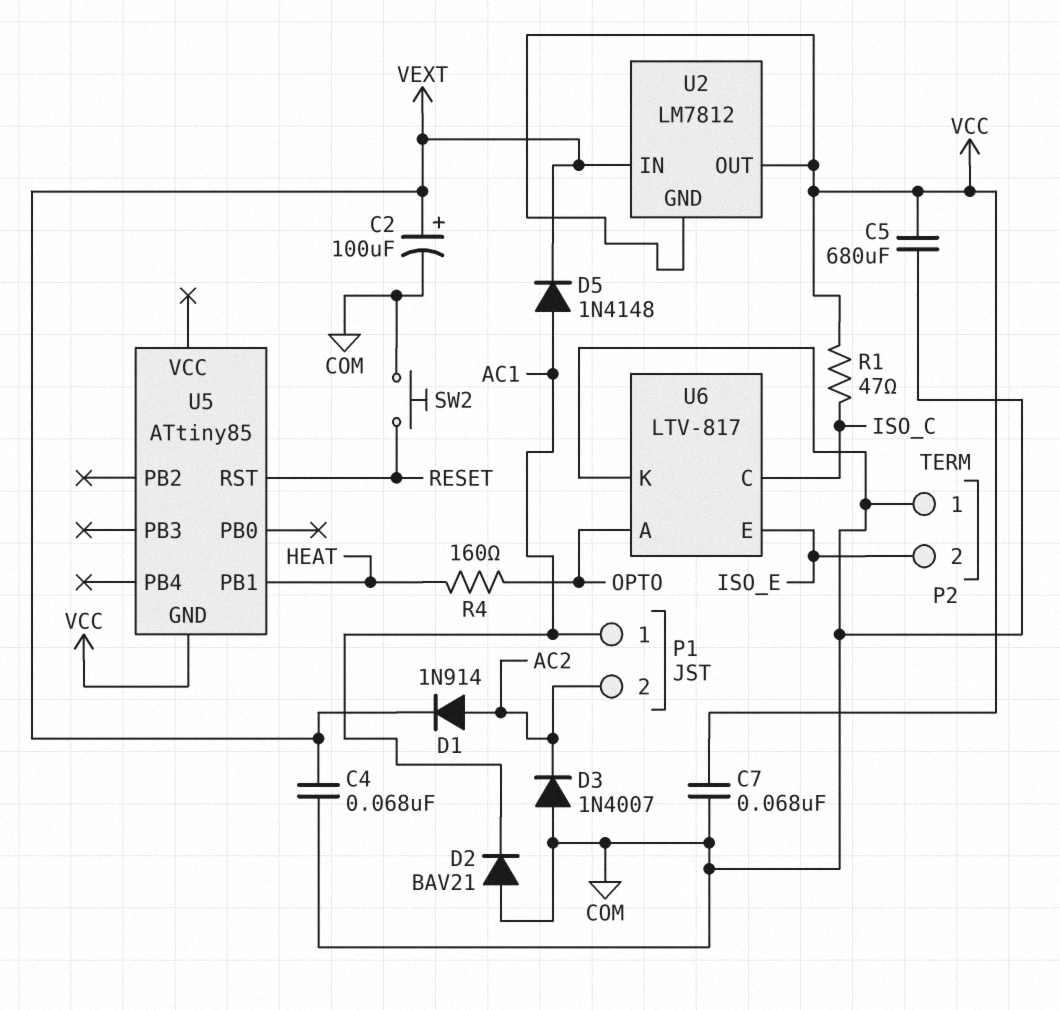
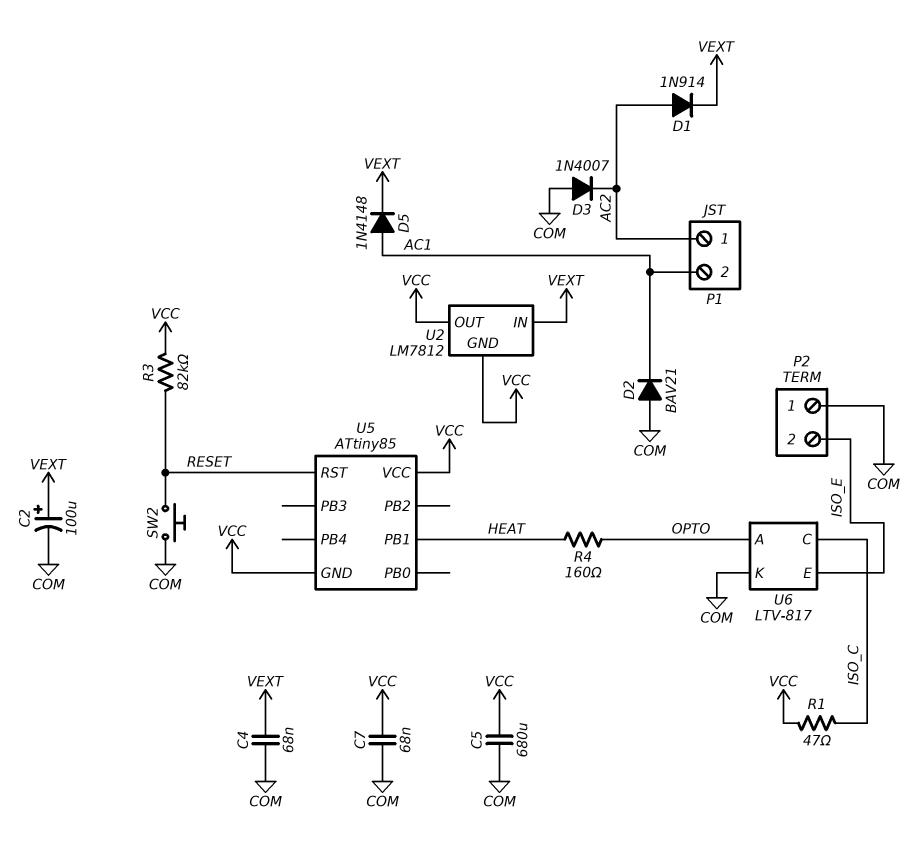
P1 pin 1: AC1 -> AC2
P1 pin 2: AC2 -> AC1
R3: none -> 82k (RESET, VCC)
U5 pin VCC: none -> VCC

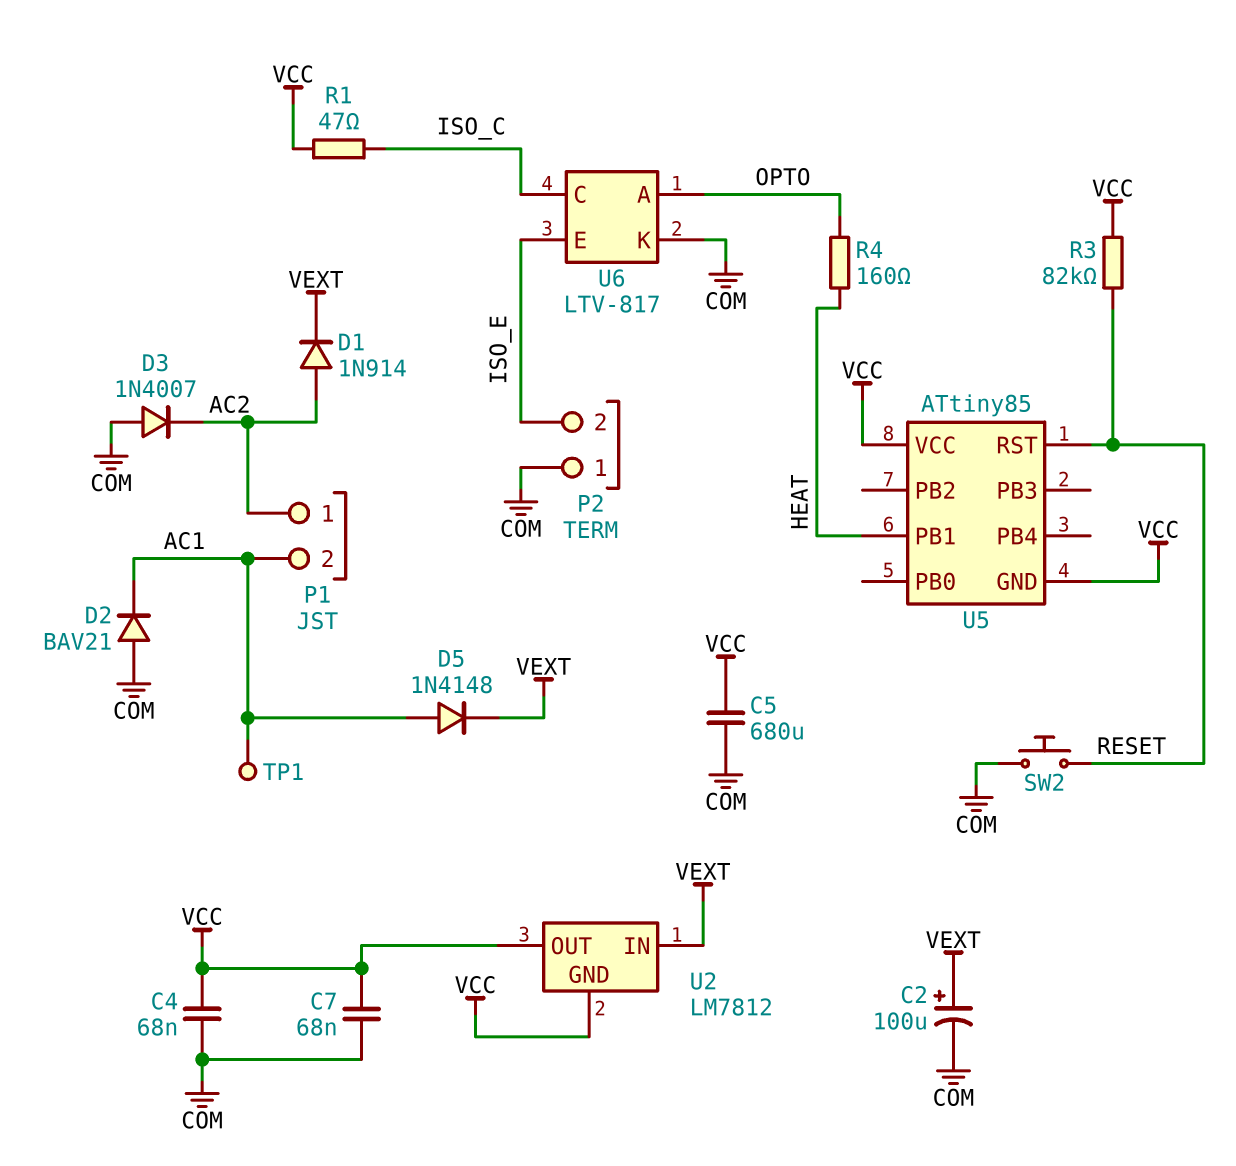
C4: 68nF (COM, VEXT) -> 68nF (COM, VCC)
TP1: none -> test point (AC1)

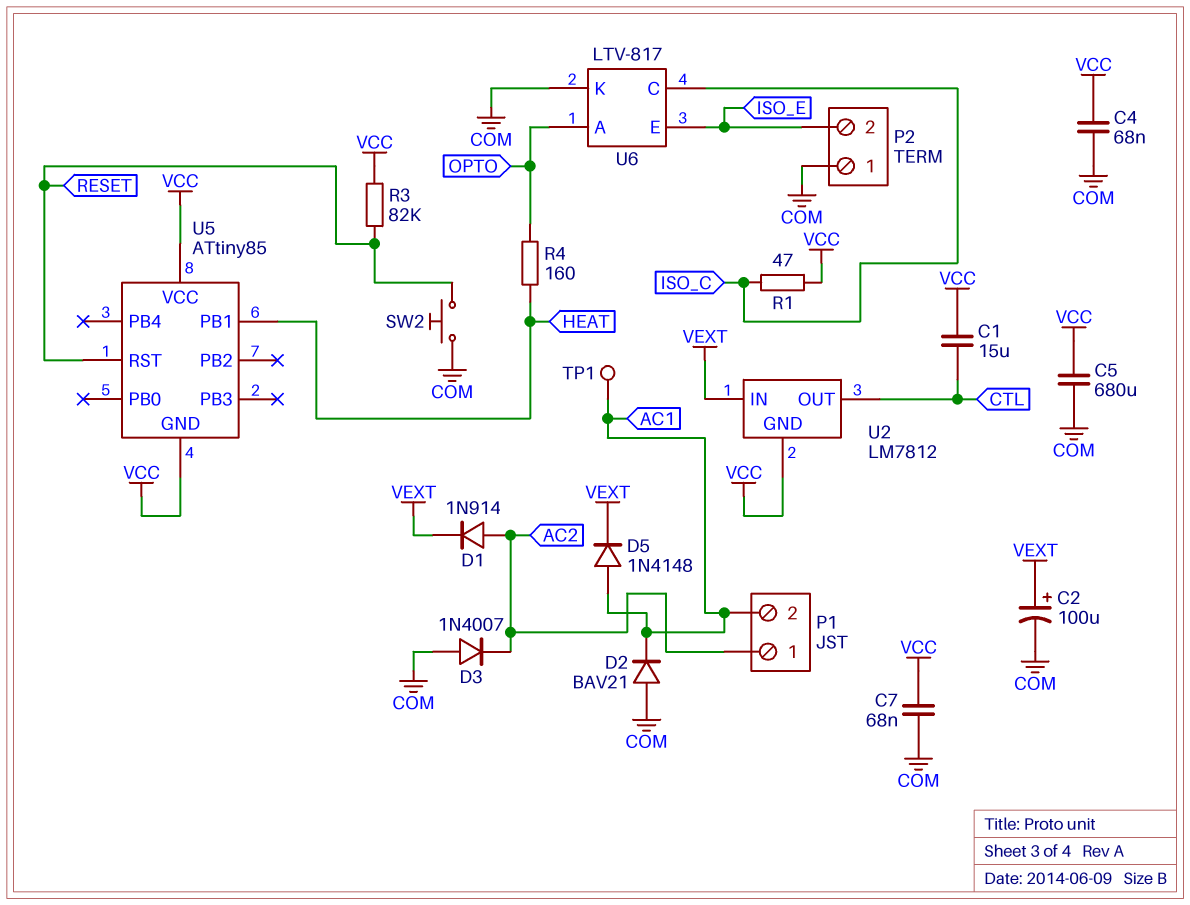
C1: none -> 15uF (CTL, VCC)
U2 pin OUT: VCC -> CTL

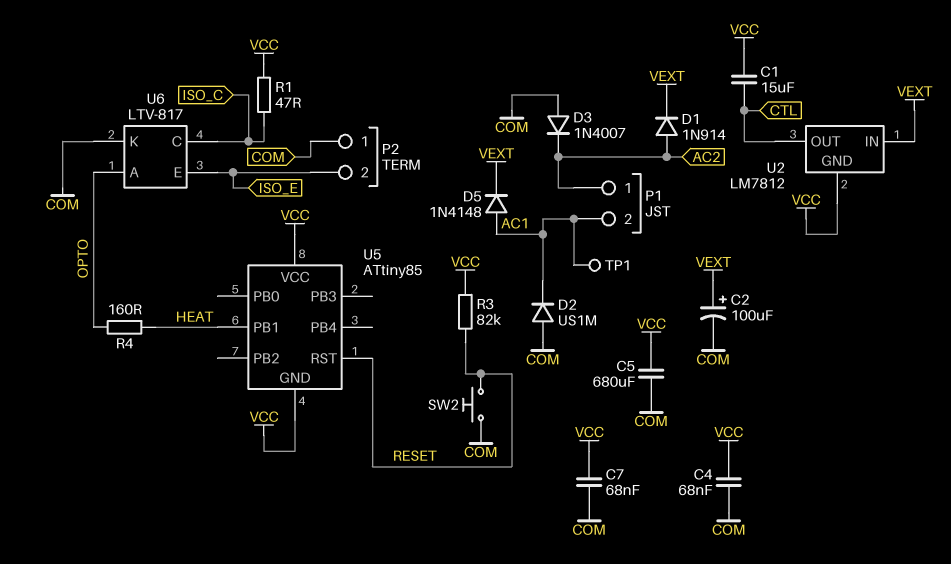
D2: diode BAV21 (A COM, K AC1) -> diode US1M (A COM, K AC1)

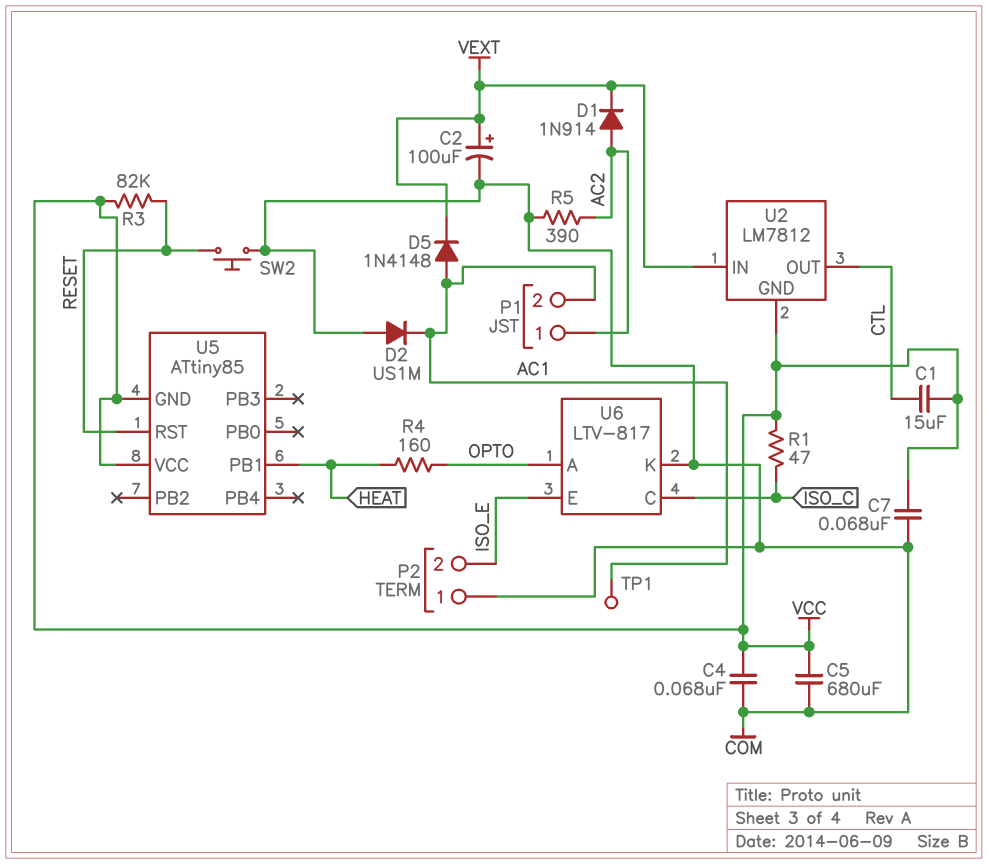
D3: diode 1N4007 (A COM, K AC2) -> none
R5: none -> 390 (AC2, COM)

